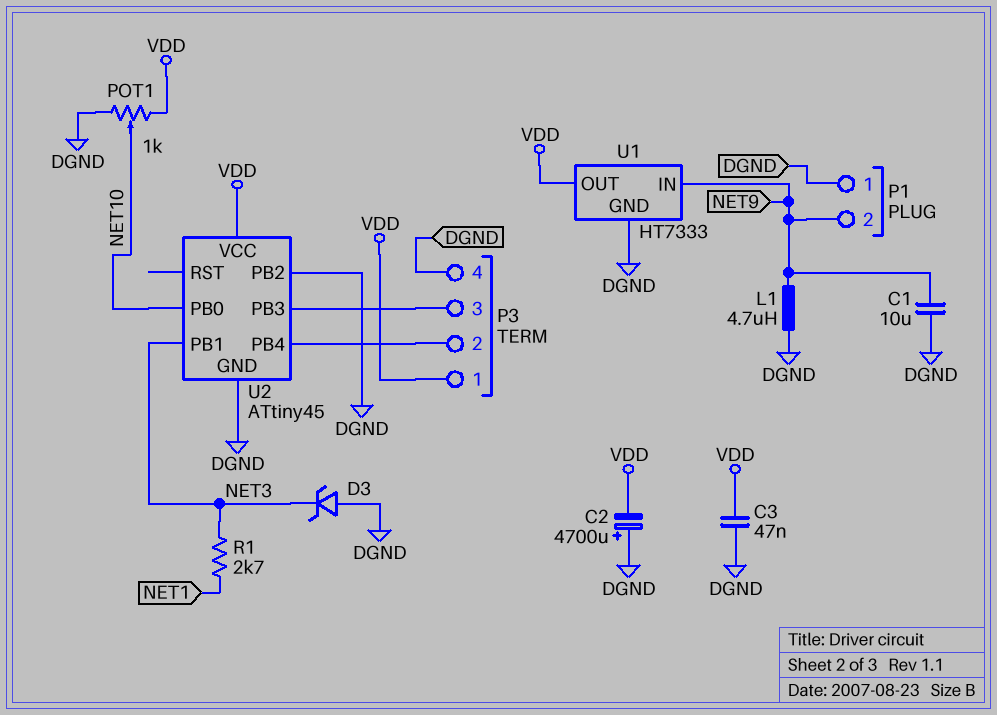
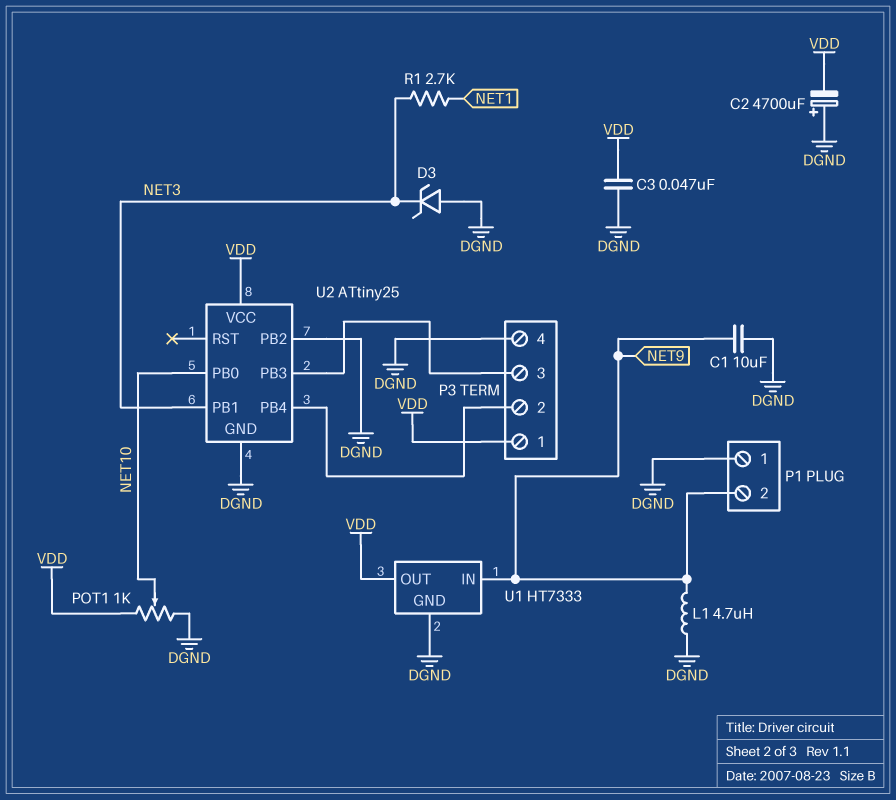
U2: ATtiny45 -> ATtiny25

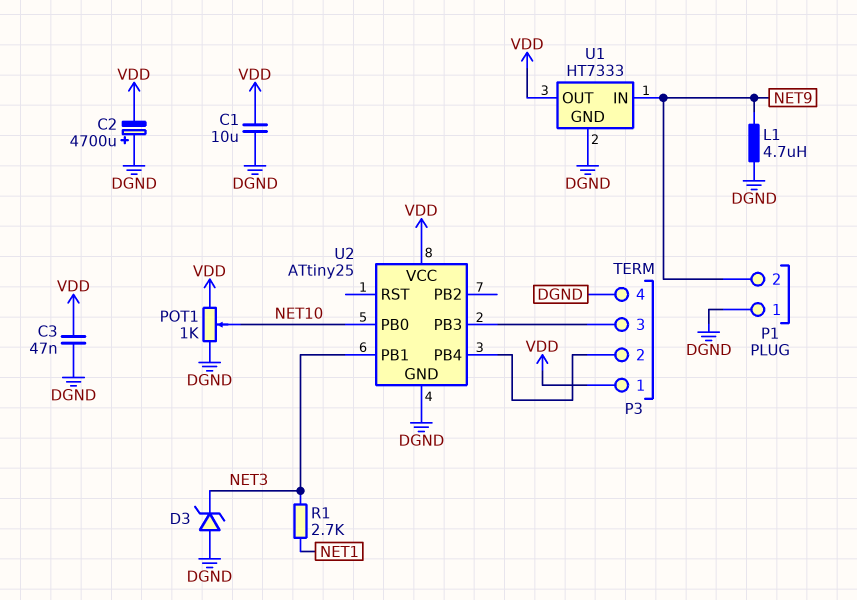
C1: 10uF (DGND, NET9) -> 10uF (DGND, VDD)
U2 pin PB2: DGND -> none

